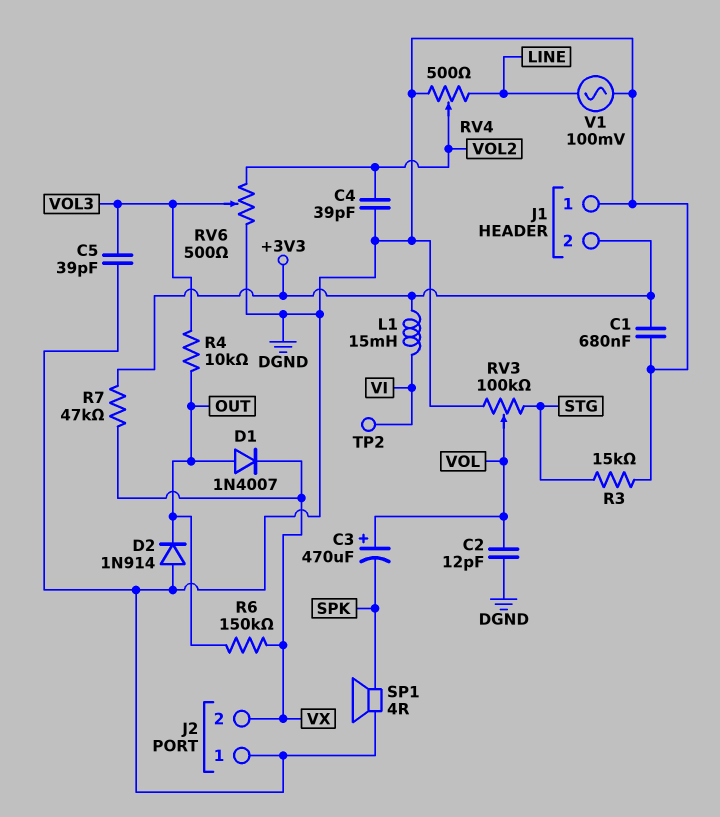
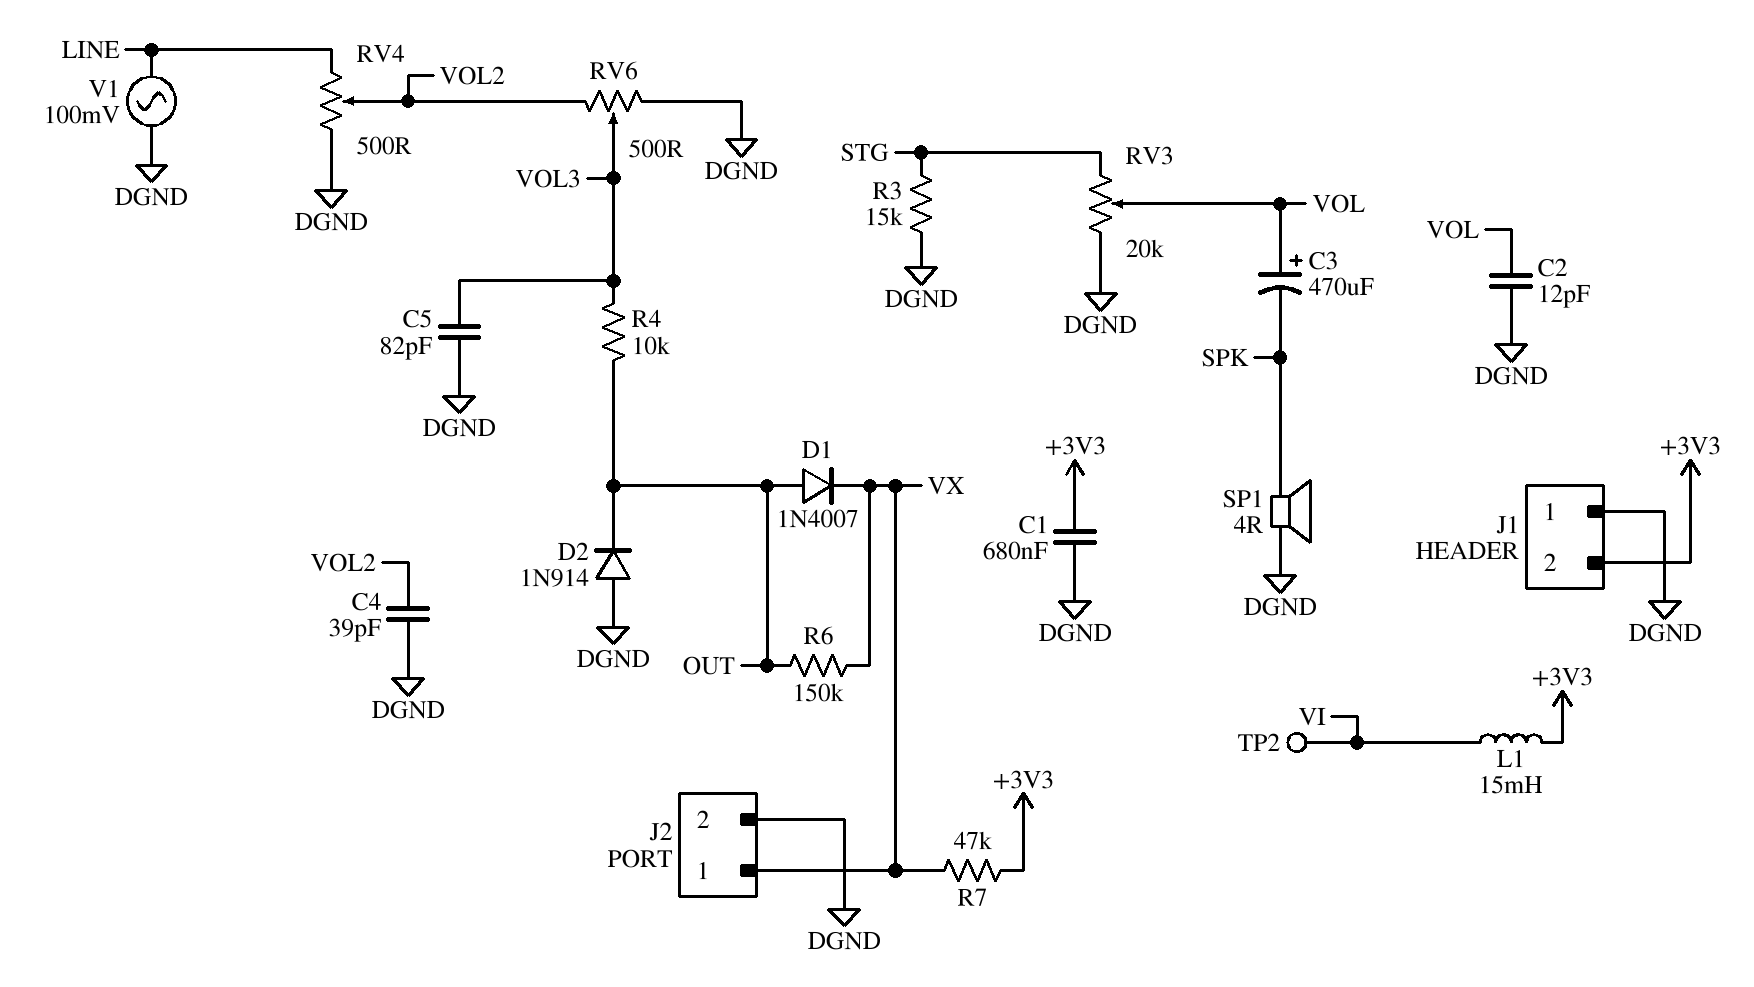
C5: 39pF (DGND, VOL3) -> 82pF (DGND, VOL3)
J2 pin 1: DGND -> VX
J2 pin 2: VX -> DGND
RV3: 100k (DGND, STG, wiper VOL) -> 20k (DGND, STG, wiper VOL)

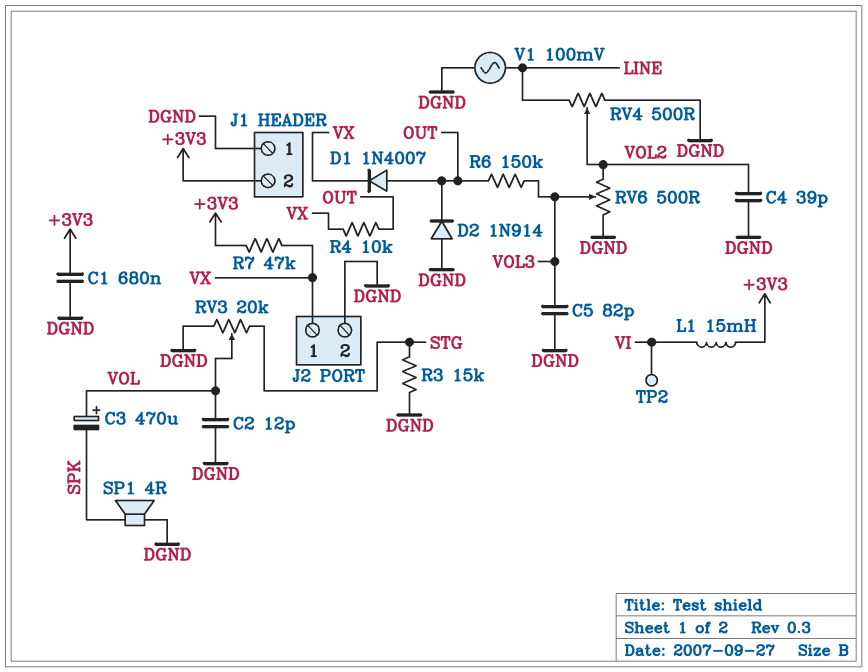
R4: 10k (OUT, VOL3) -> 10k (OUT, VX)
R6: 150k (OUT, VX) -> 150k (OUT, VOL3)

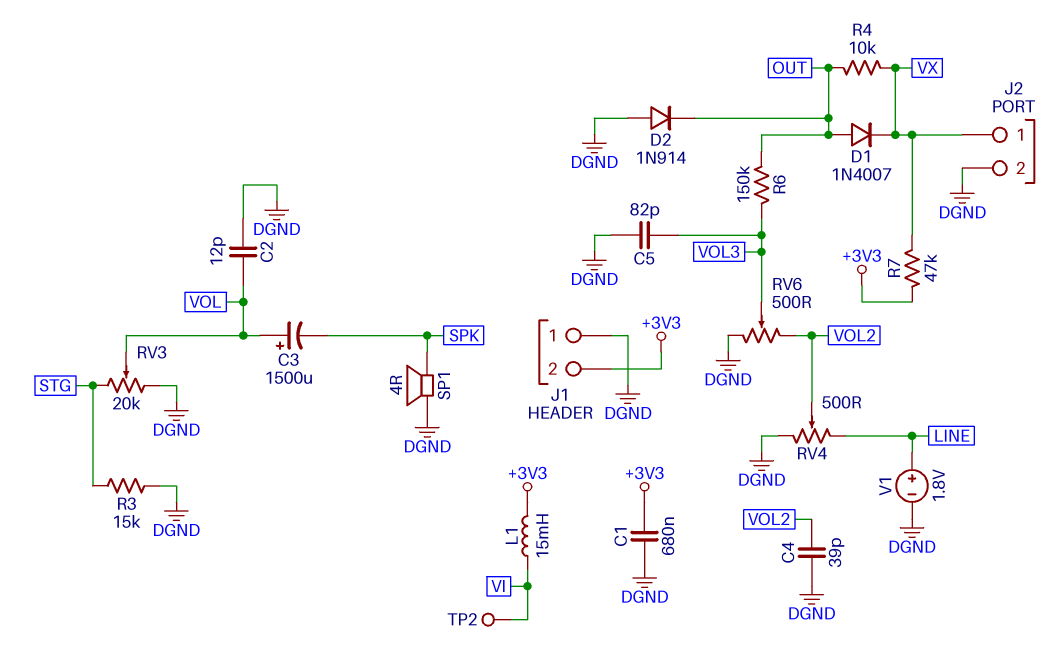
C3: 470uF (plus VOL, minus SPK) -> 1500uF (plus VOL, minus SPK)
V1: AC 100mV (DGND, LINE) -> 1.8V (plus LINE, minus DGND)

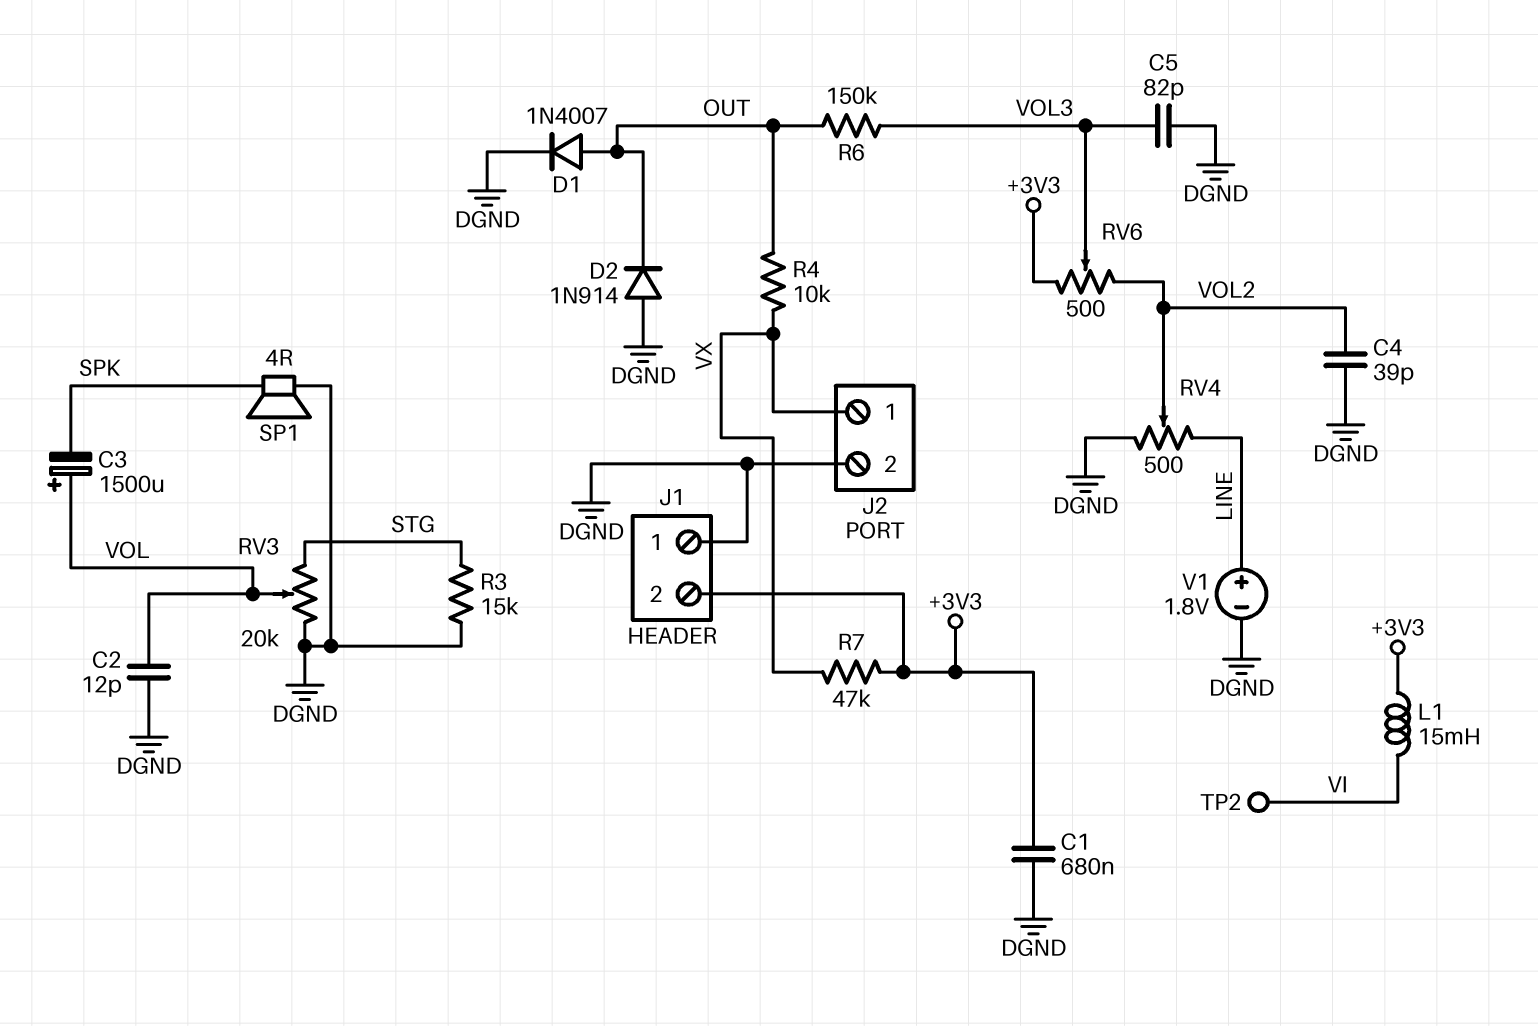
D1: diode 1N4007 (A OUT, K VX) -> diode 1N4007 (A OUT, K DGND)
RV6: 500 (DGND, VOL2, wiper VOL3) -> 500 (+3V3, VOL2, wiper VOL3)

